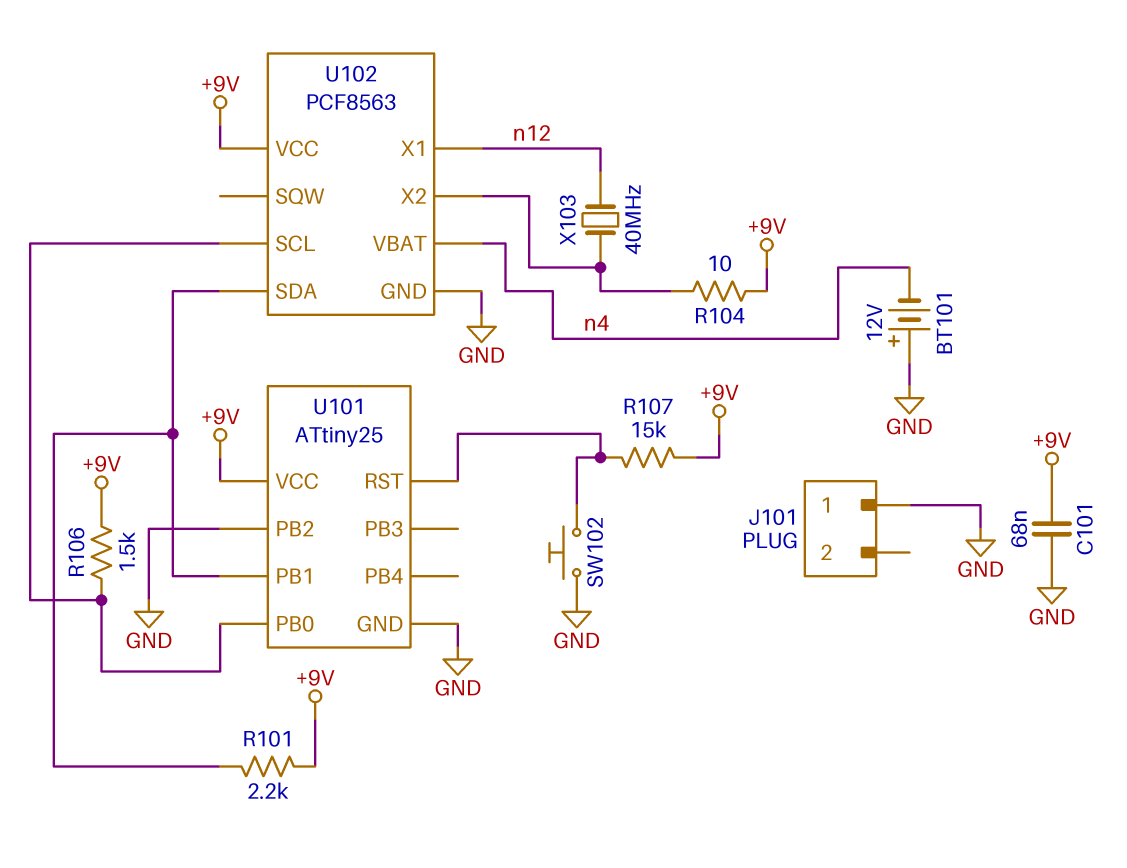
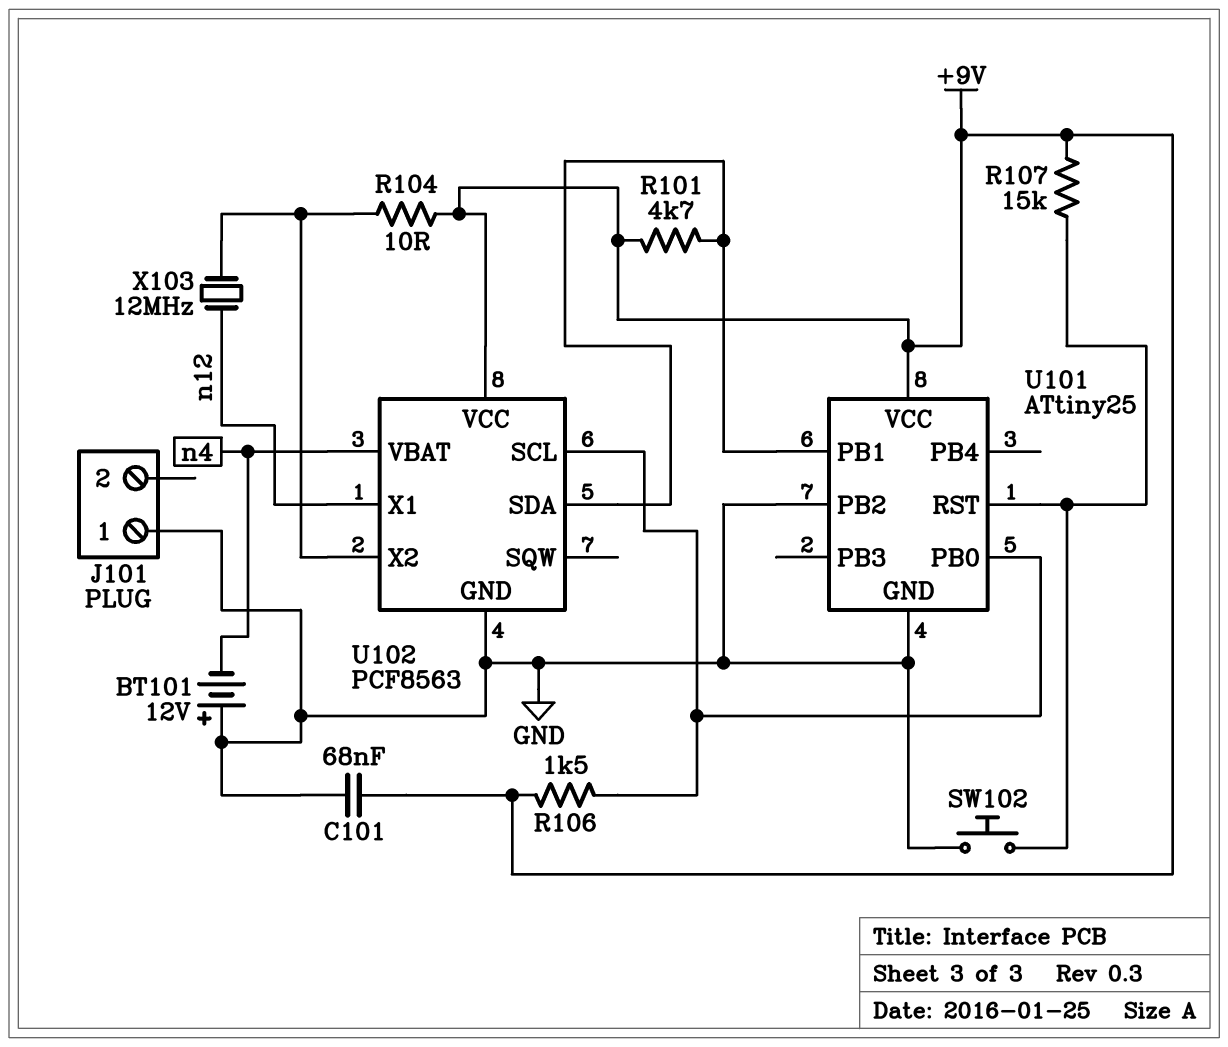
R101: 2.2k (+9V, U101/PB1) -> 4.7k (+9V, U101/PB1)
X103: 40MHz (U102/X2, n12) -> 12MHz (U102/X2, n12)

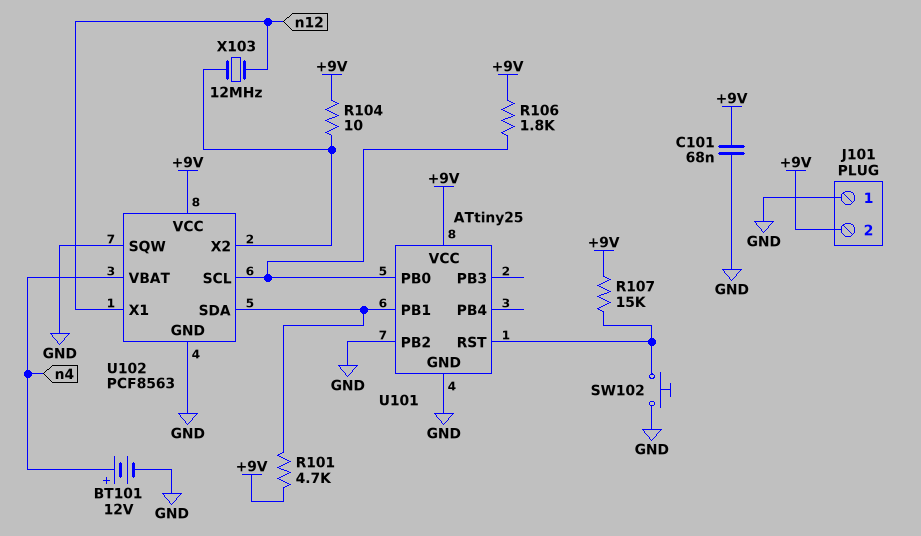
BT101: 12V (plus GND, minus n4) -> 12V (plus n4, minus GND)
J101 pin 2: none -> +9V
R106: 1.5k (+9V, U101/PB0) -> 1.8k (+9V, U101/PB0)
U102 pin SQW: none -> GND

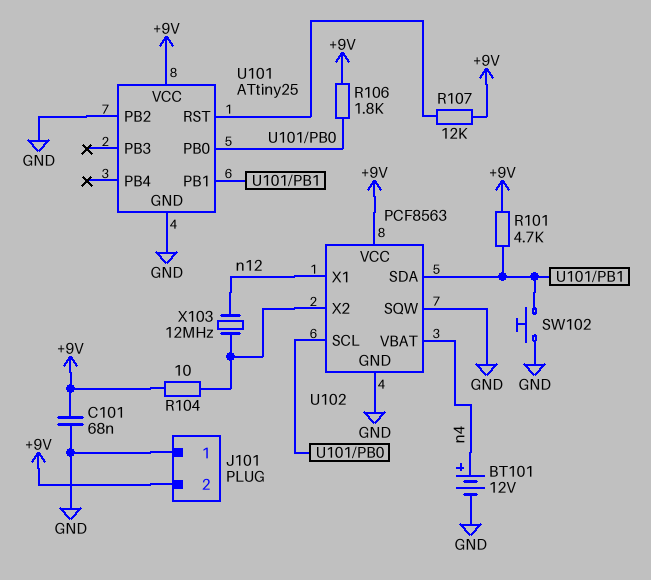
R107: 15k (+9V, U101/RST) -> 12k (+9V, U101/RST)
SW102: button (GND, U101/RST) -> button (GND, U101/PB1)

